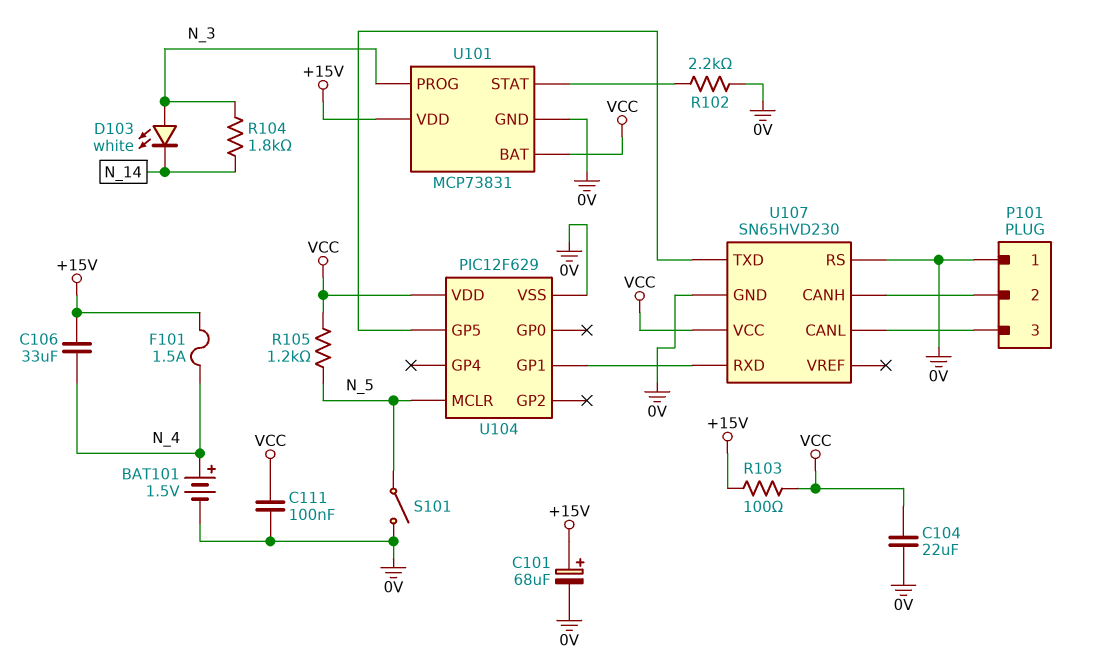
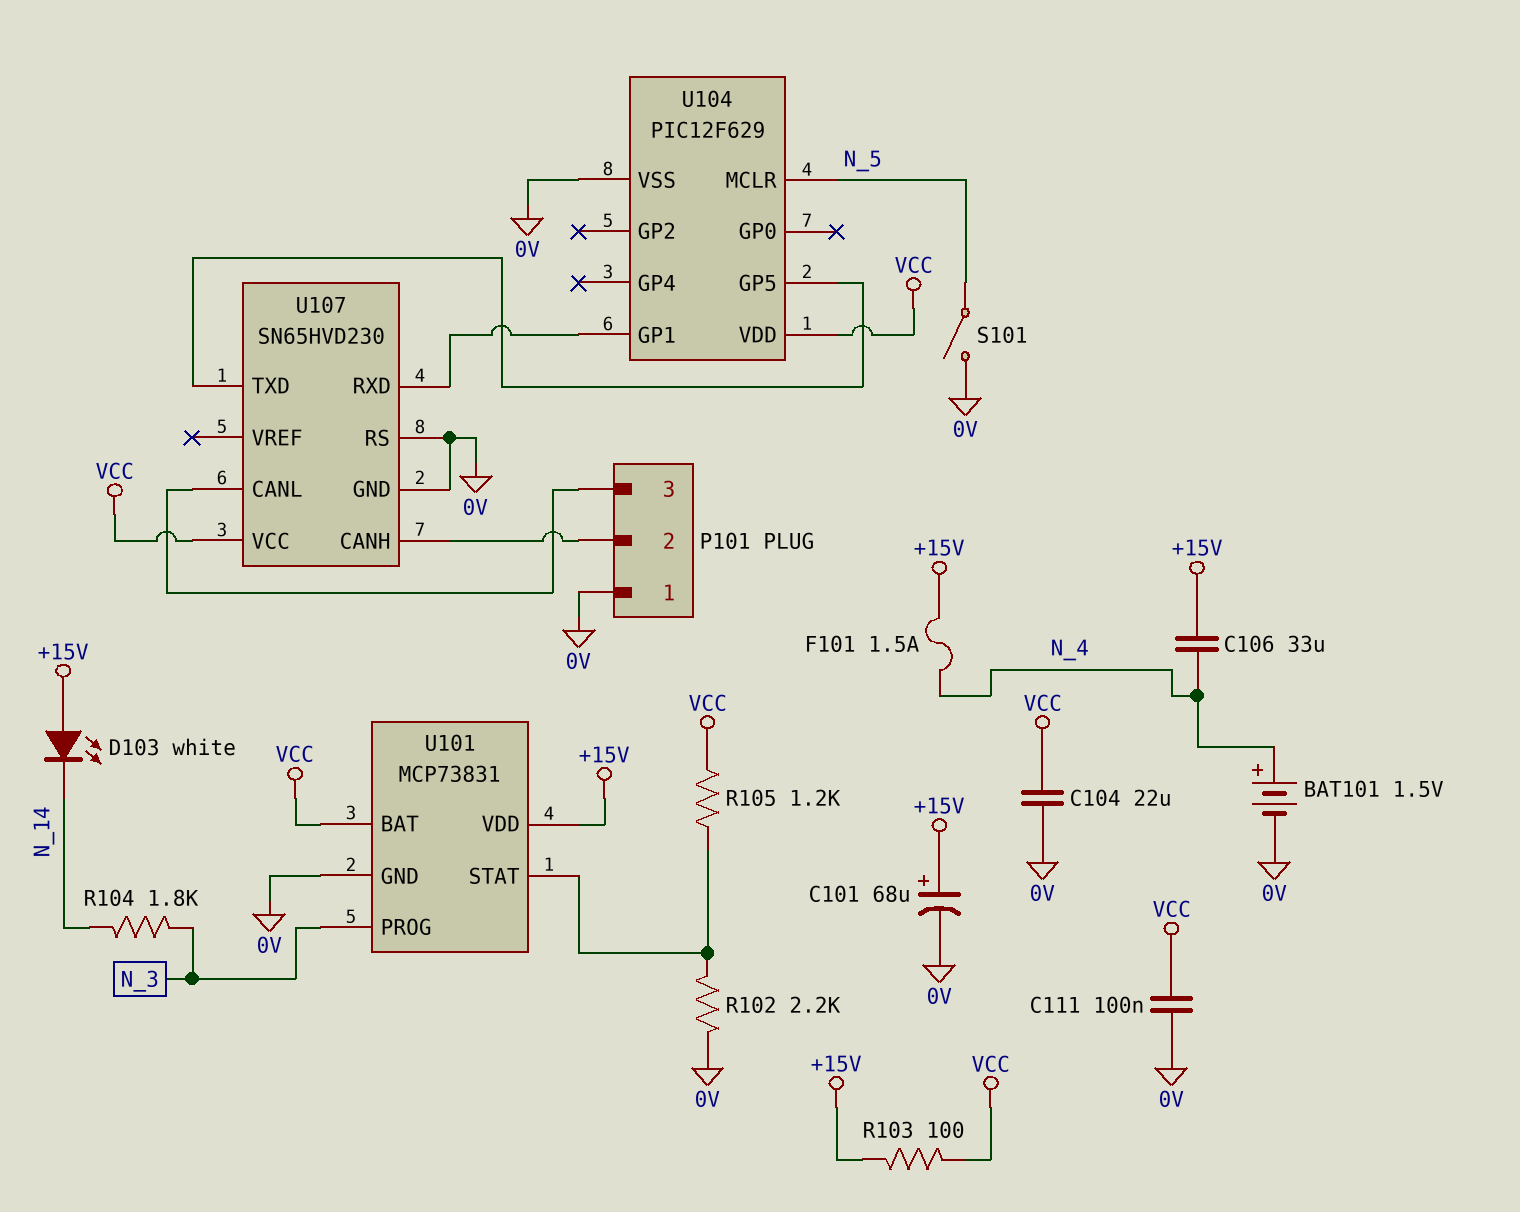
D103: LED white (A N_3, K N_14) -> LED white (A +15V, K N_14)
R105: 1.2k (N_5, VCC) -> 1.2k (U101/STAT, VCC)

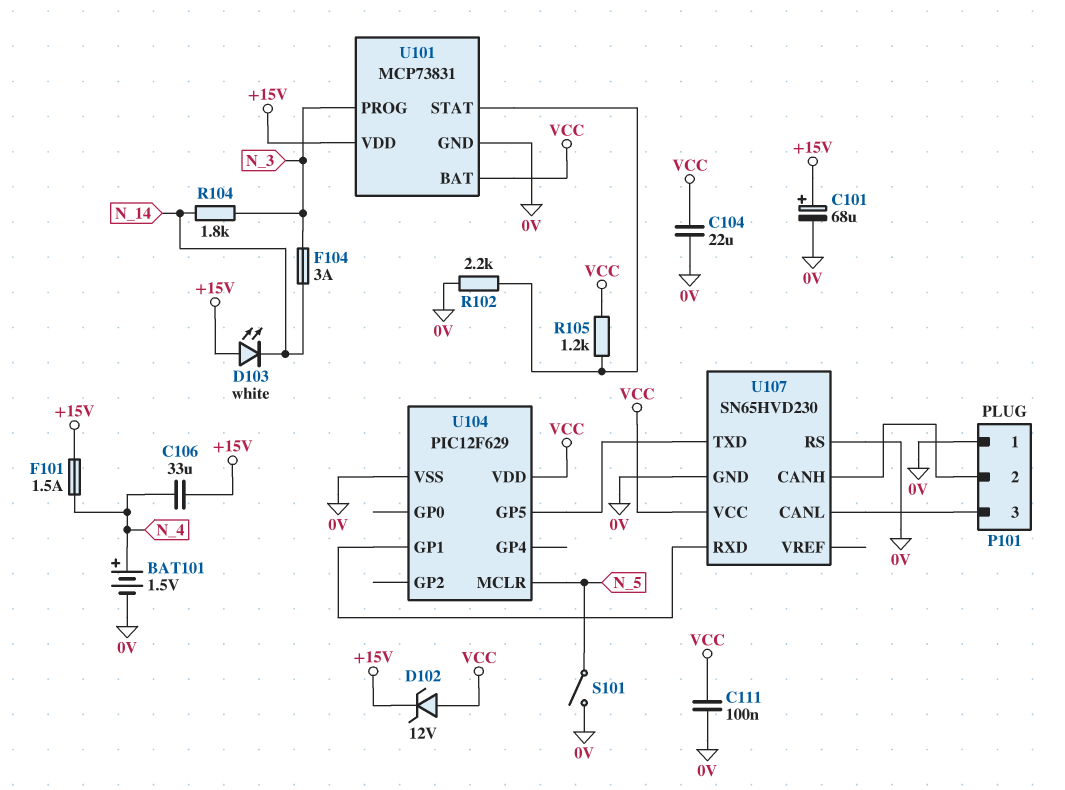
D102: none -> zener 12V (A VCC, K +15V)
F104: none -> 3A (N_3, N_14)
R103: 100 (+15V, VCC) -> none

